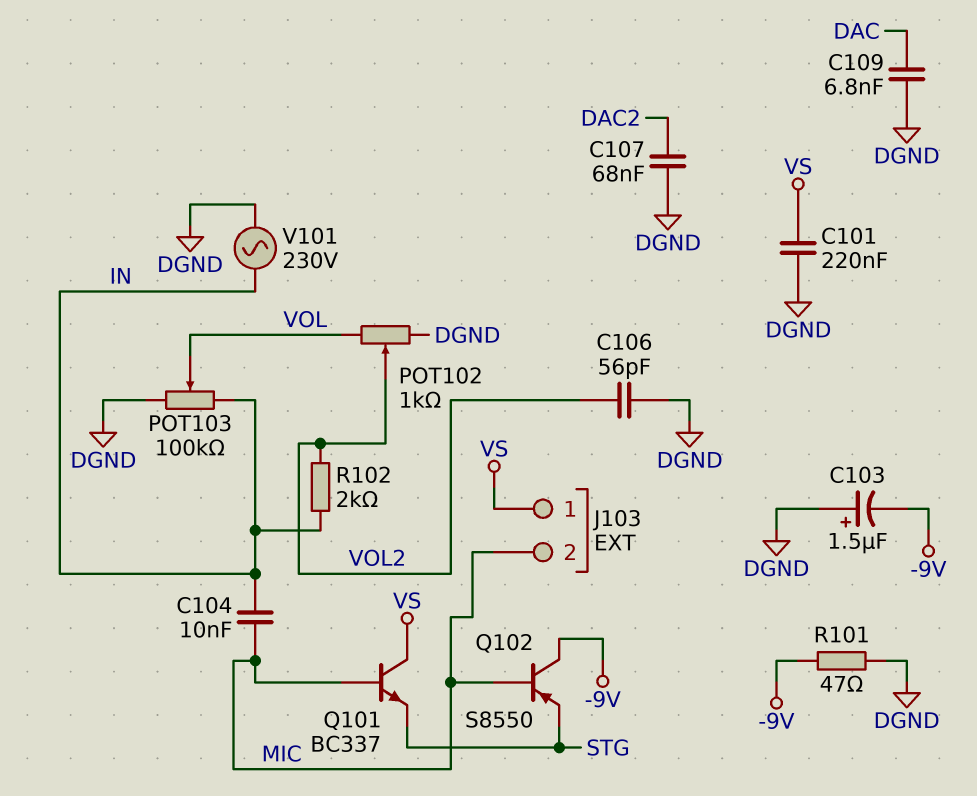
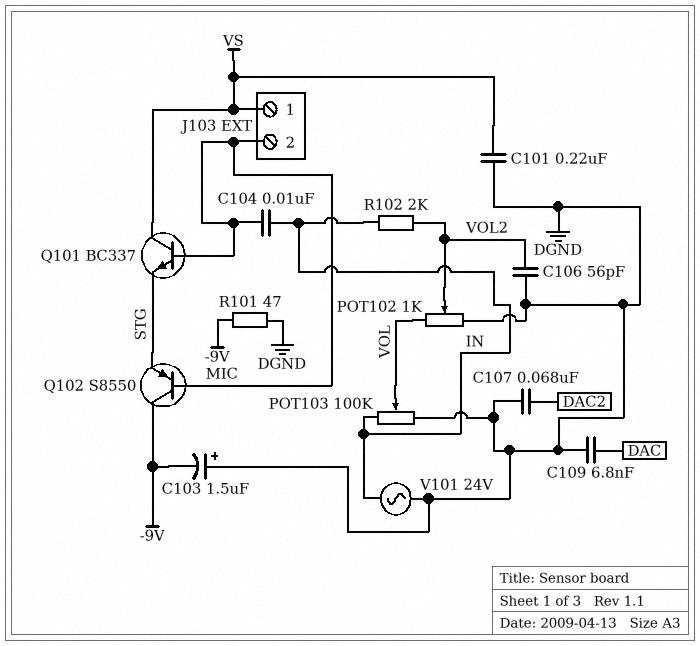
V101: AC 230V (DGND, IN) -> AC 24V (DGND, IN)

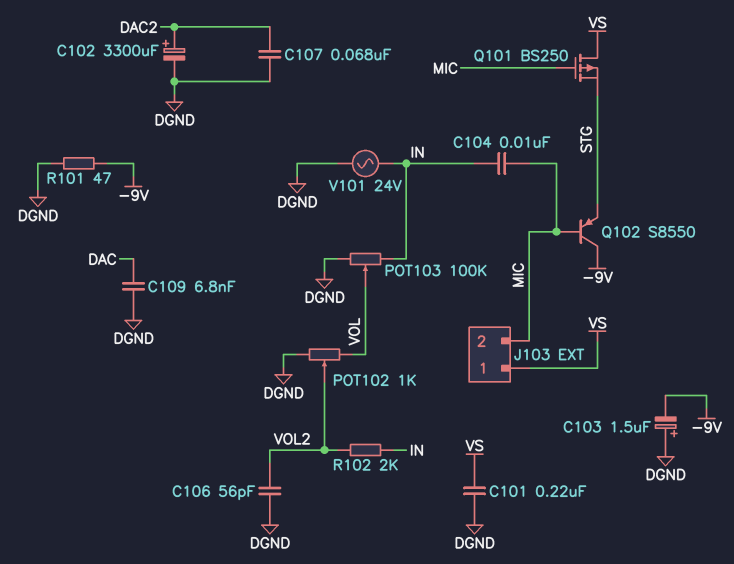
C102: none -> 3300uF (plus DAC2, minus DGND)
Q101: NPN BC337 (B MIC, C VS, E STG) -> PMOS BS250 (G MIC, D VS, S STG)

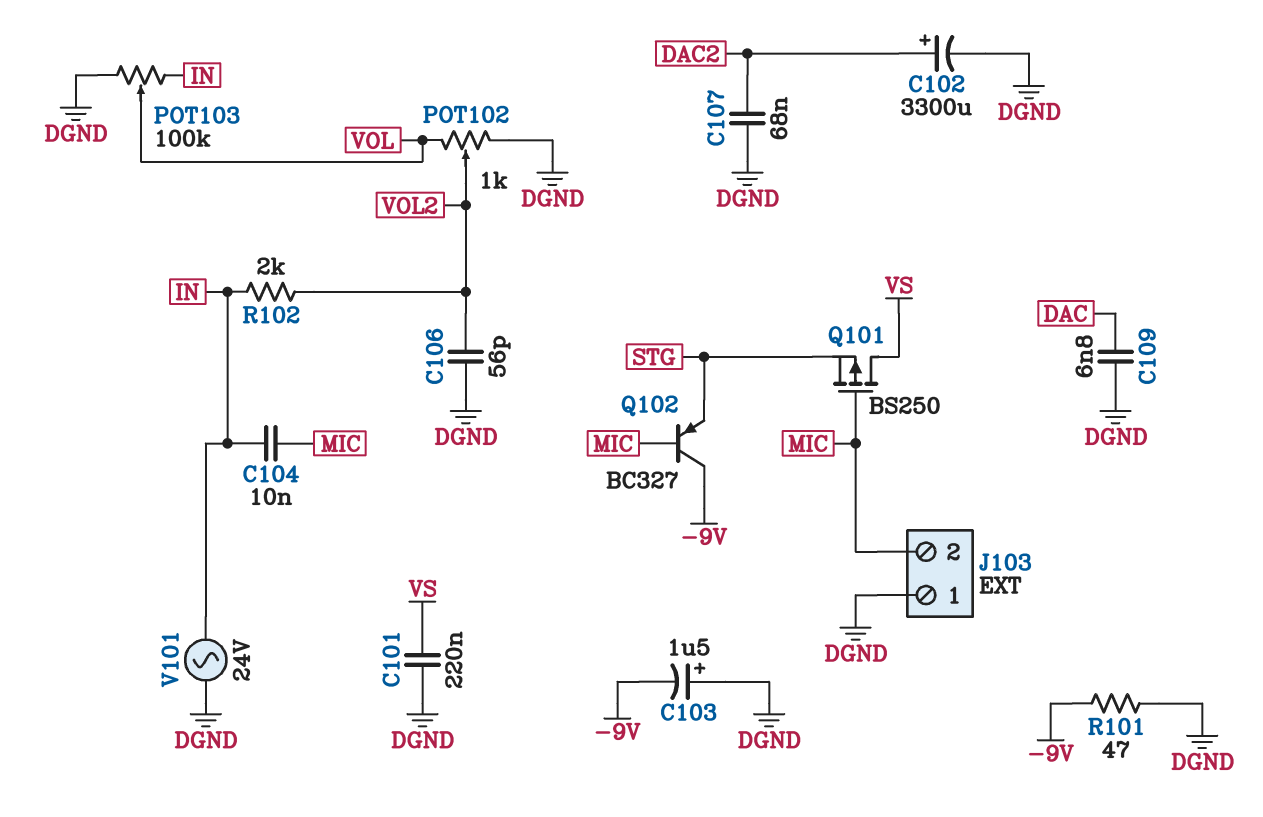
J103 pin 1: VS -> DGND
Q102: PNP S8550 (B MIC, C -9V, E STG) -> PNP BC327 (B MIC, C -9V, E STG)

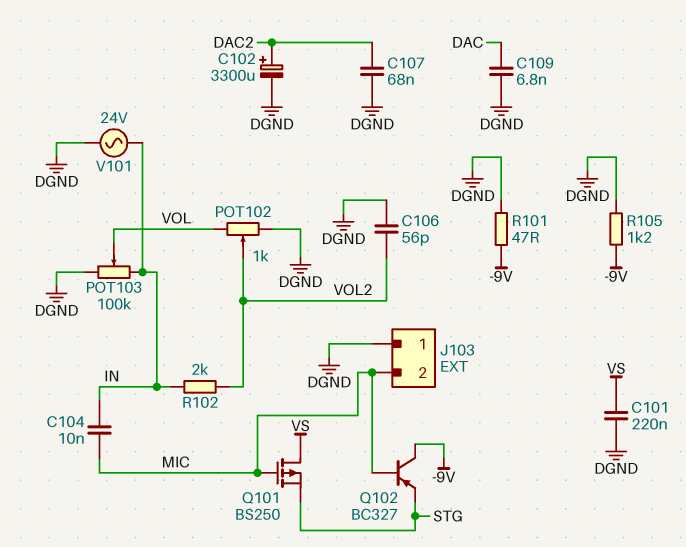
C103: 1.5uF (plus DGND, minus -9V) -> none
R105: none -> 1.2k (-9V, DGND)

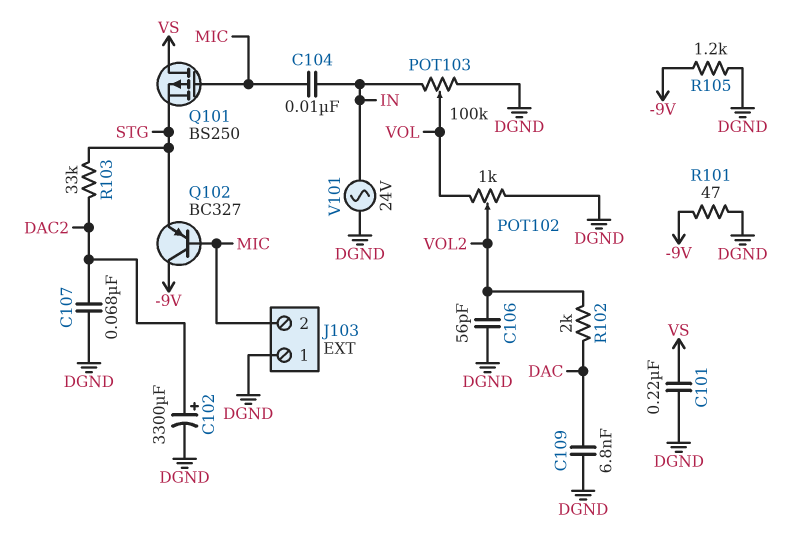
R102: 2k (IN, VOL2) -> 2k (DAC, VOL2)
R103: none -> 33k (DAC2, STG)

